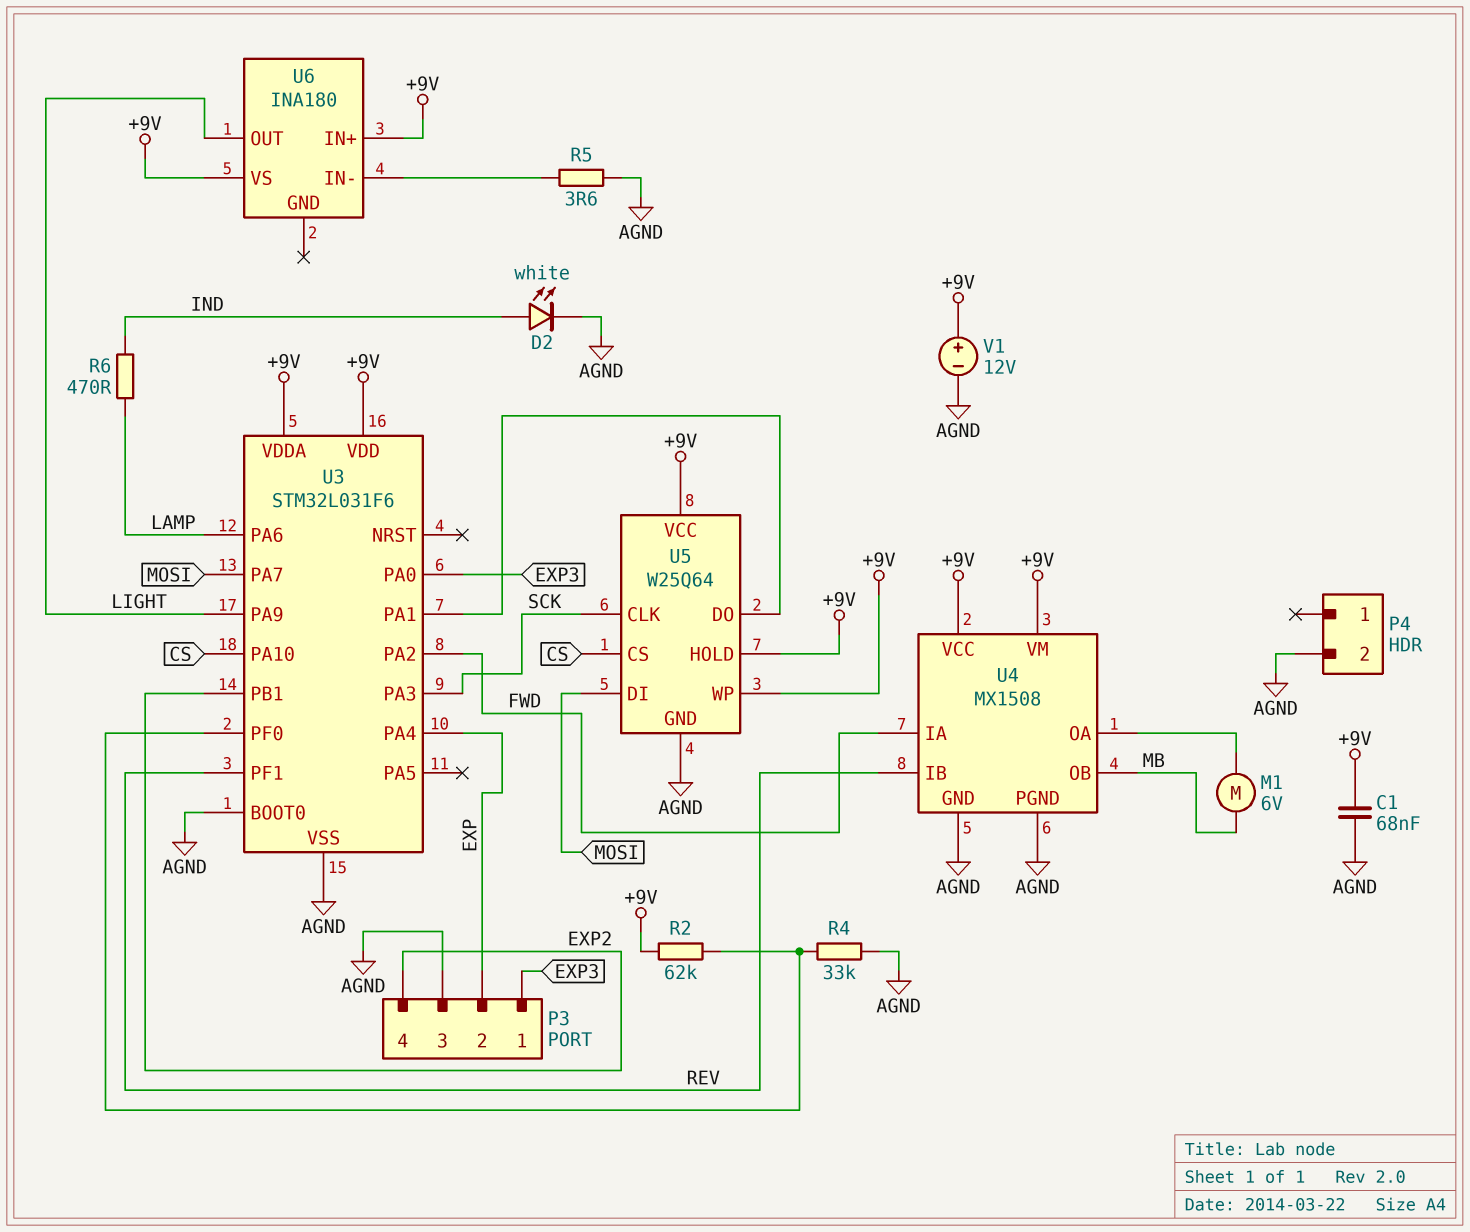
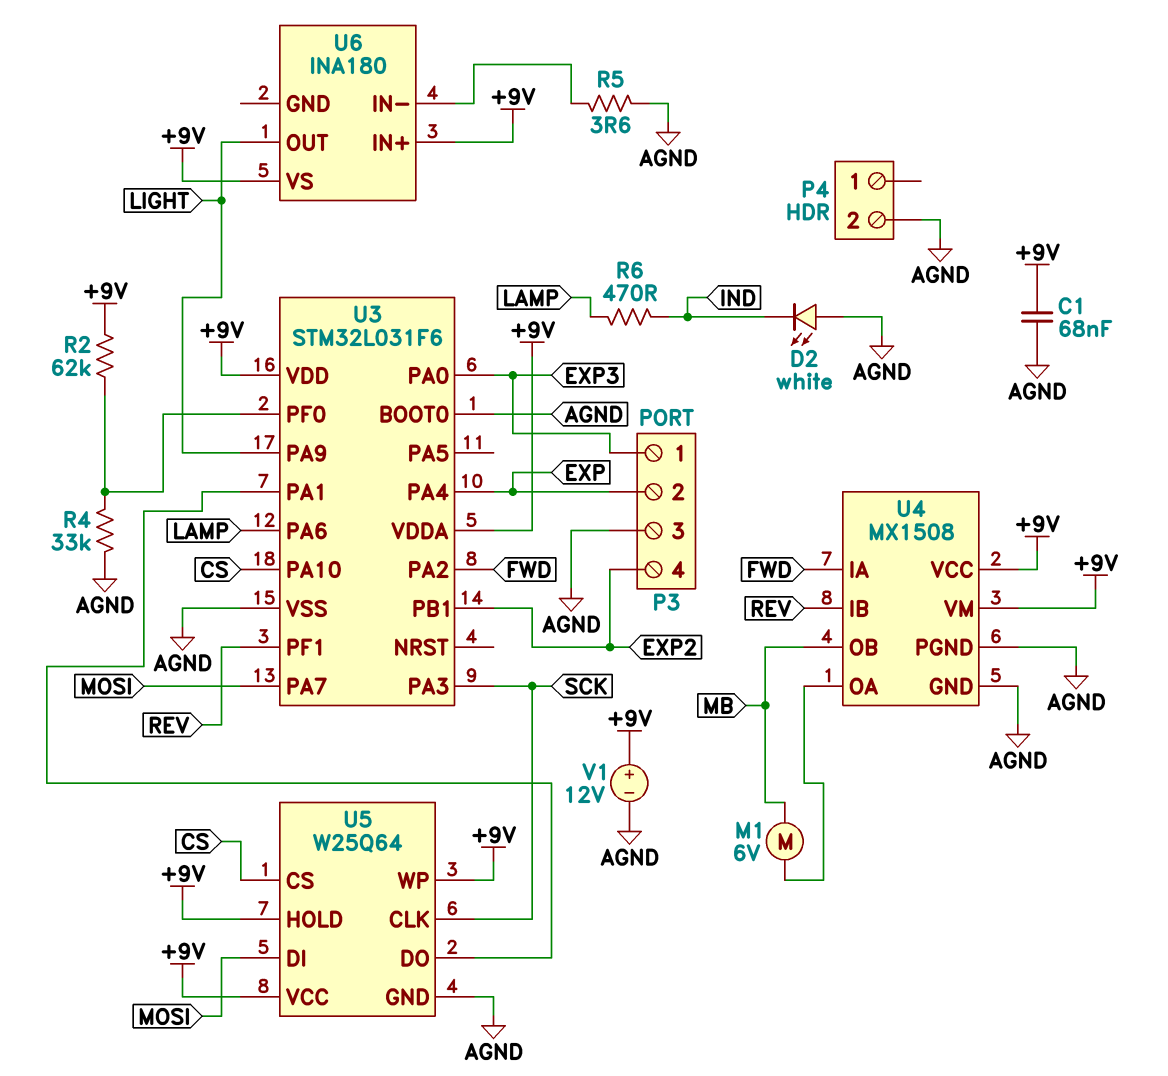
D2: LED white (A IND, K AGND) -> LED white (A AGND, K IND)

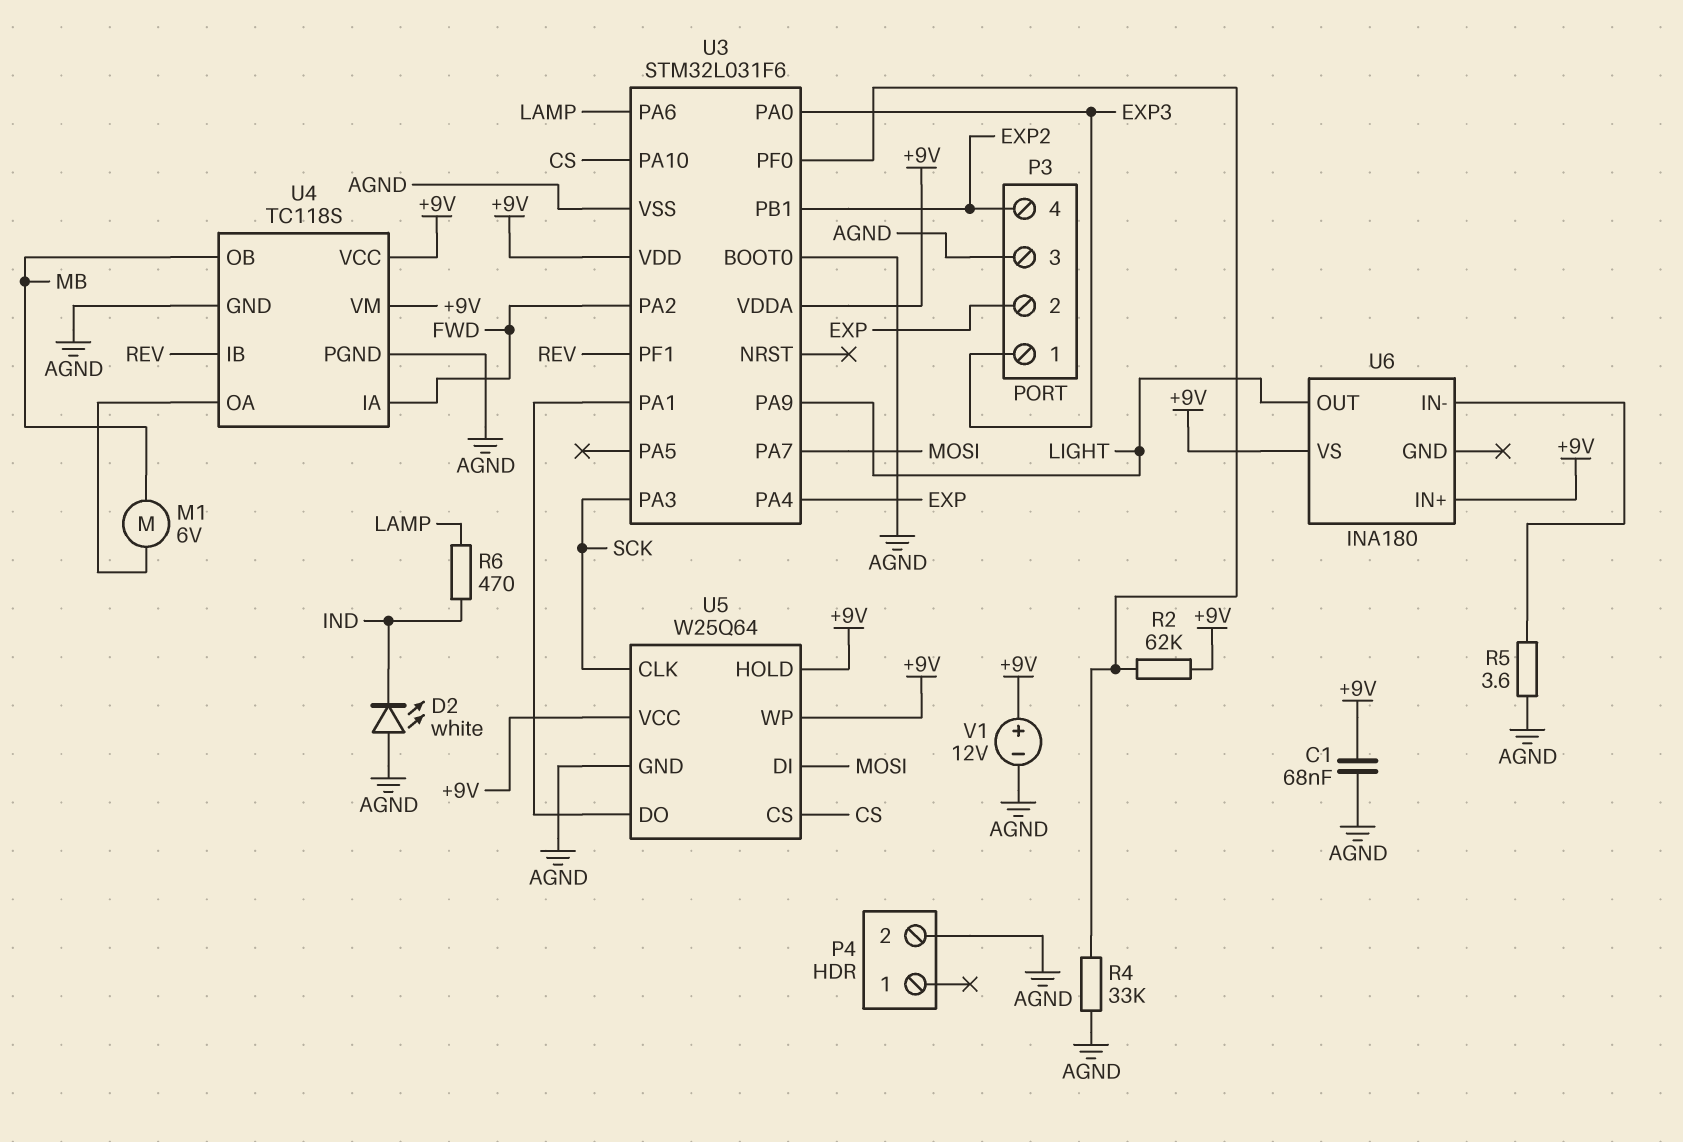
U4: MX1508 -> TC118S

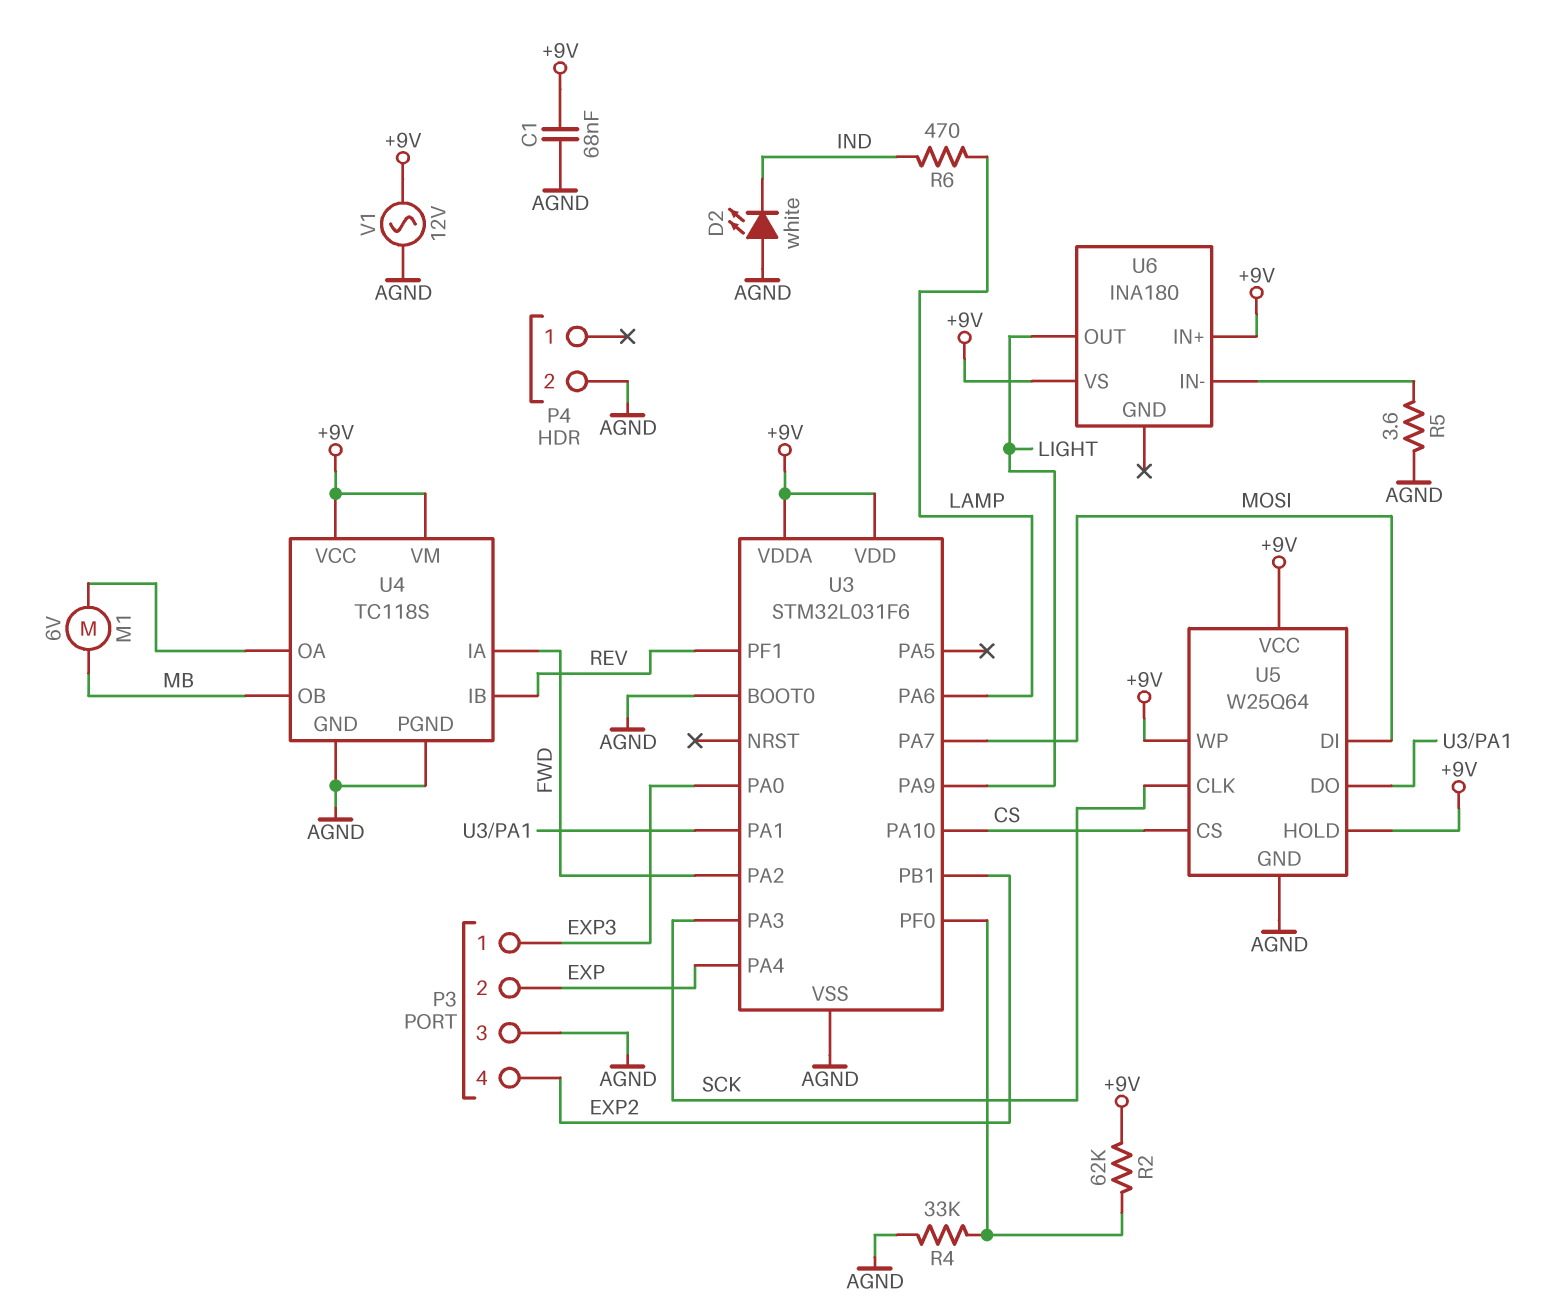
V1: 12V (plus +9V, minus AGND) -> AC 12V (+9V, AGND)

